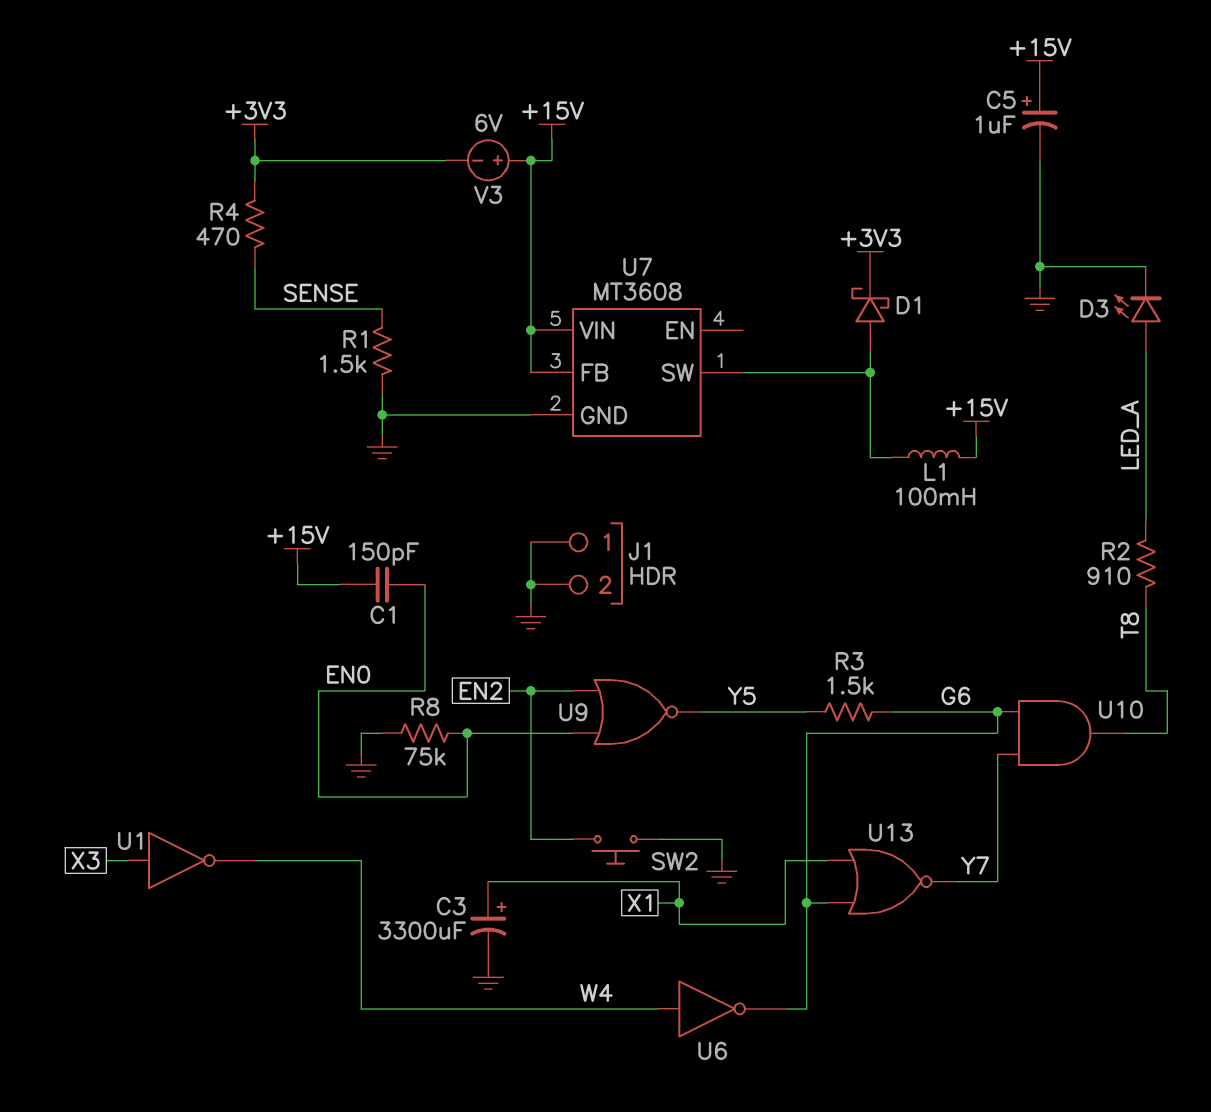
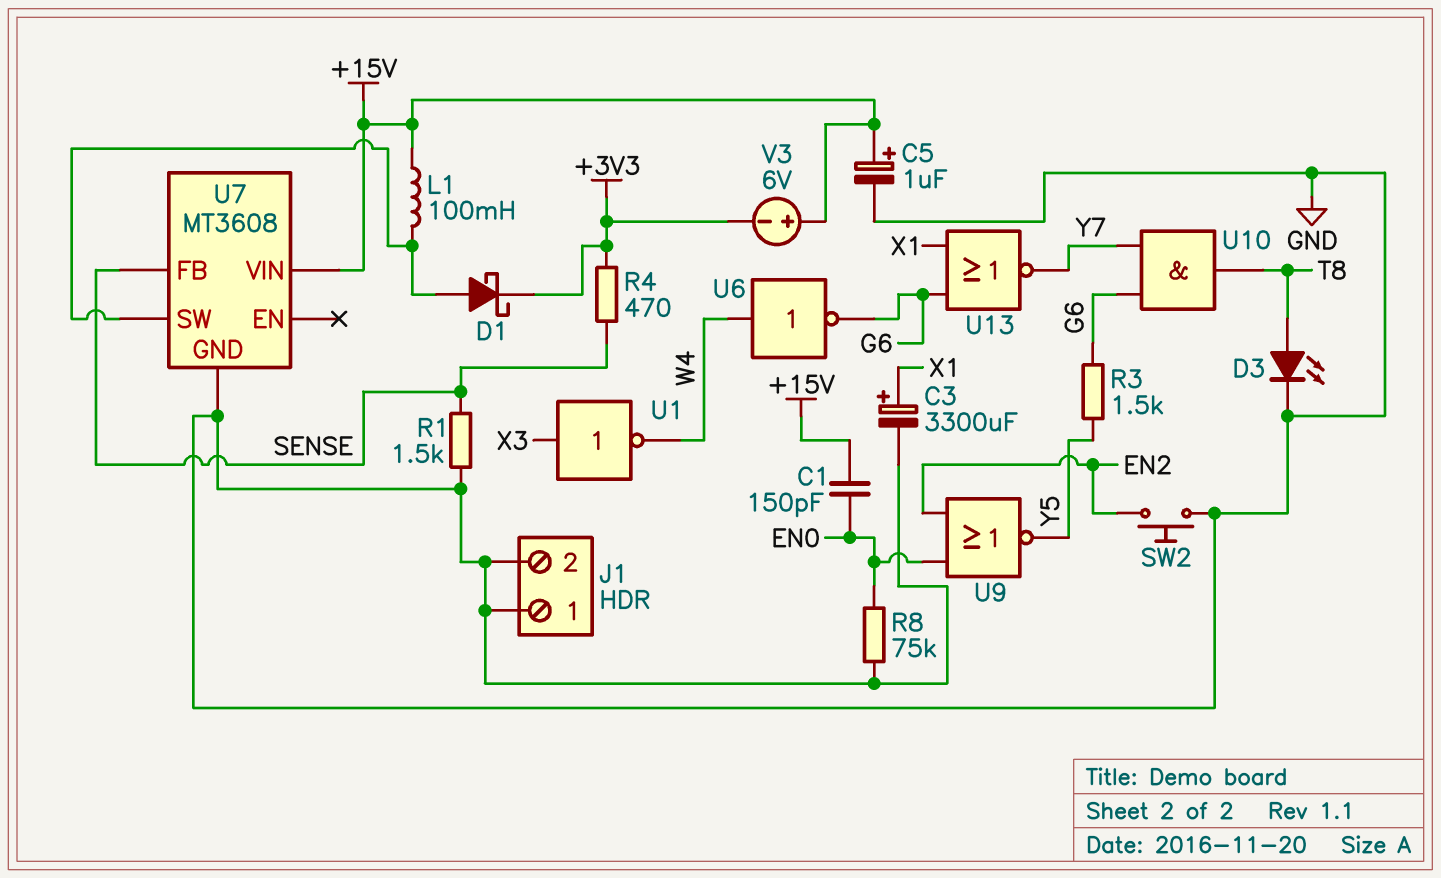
D3: LED (A LED_A, K GND) -> LED (A T8, K GND)
R2: 910 (LED_A, T8) -> none
U7 pin FB: +15V -> SENSE

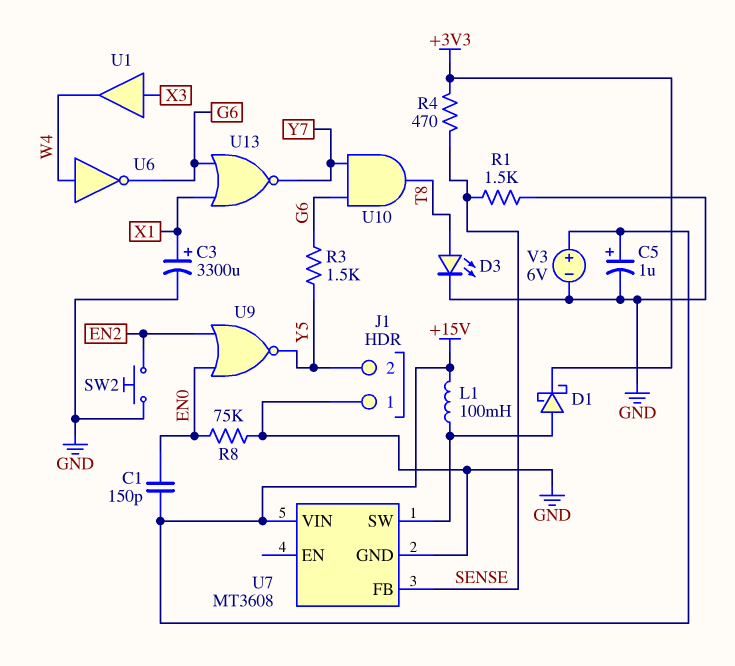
J1 pin 2: GND -> Y5
U1: NOT (in X3, out W4) -> buffer (in X3, out W4)
V3: 6V (plus +15V, minus +3V3) -> 6V (plus +15V, minus GND)

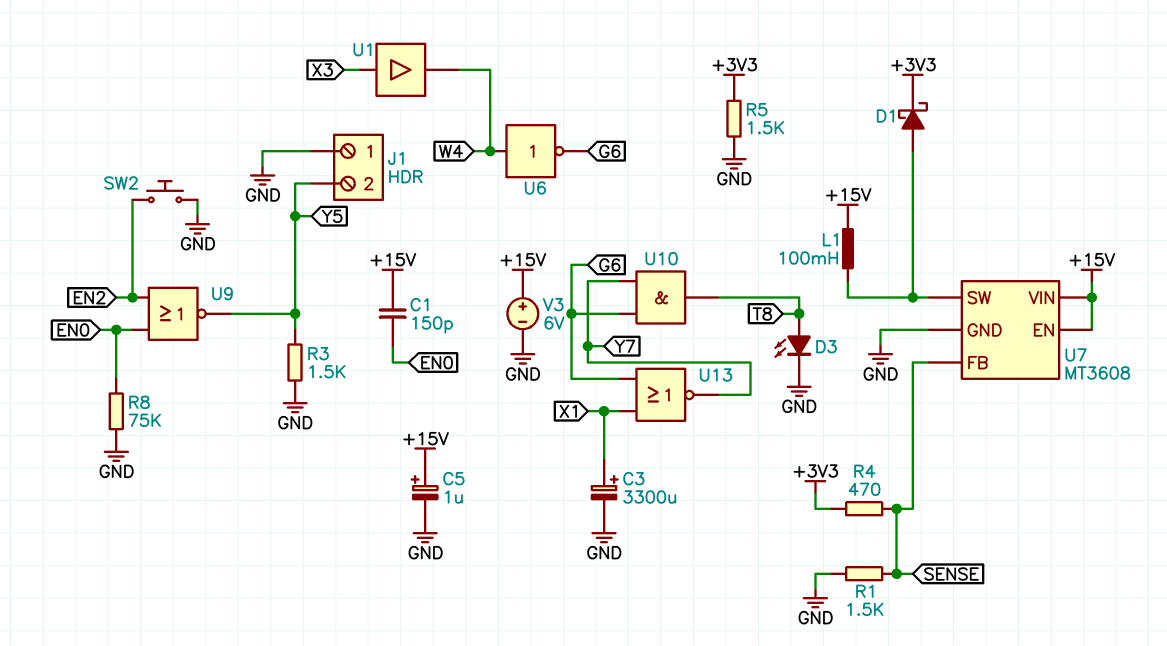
R3: 1.5k (G6, Y5) -> 1.5k (GND, Y5)
R5: none -> 1.5k (+3V3, GND)
U7 pin EN: none -> +15V

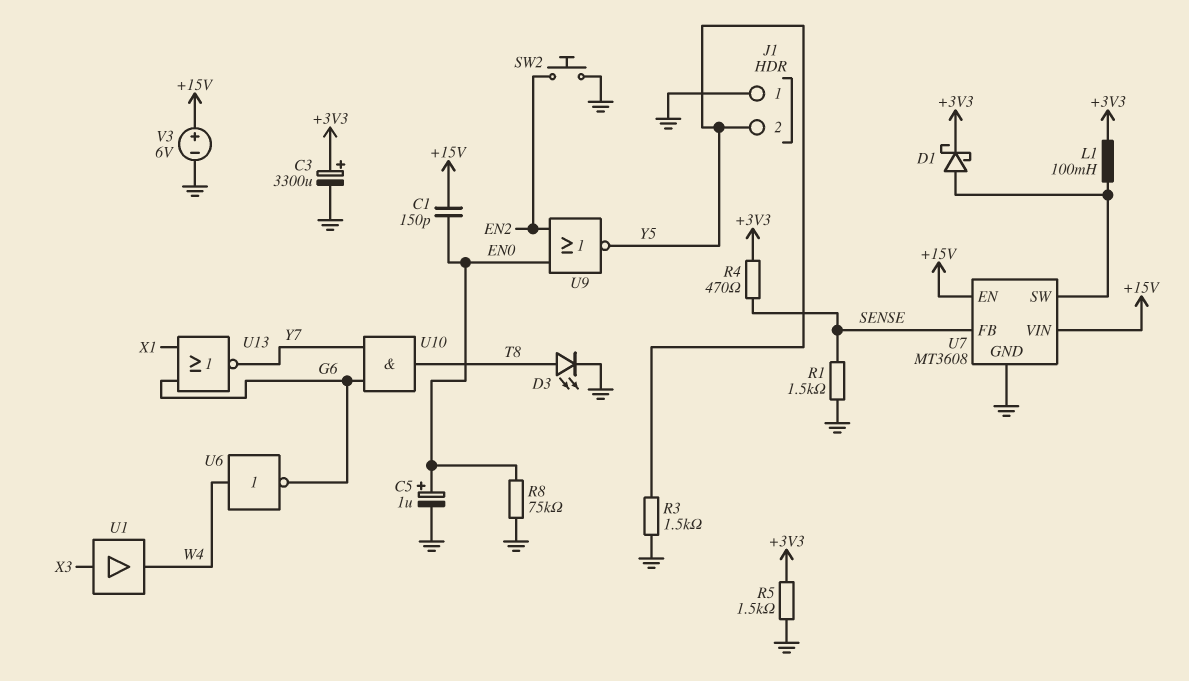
C3: 3300uF (plus X1, minus GND) -> 3300uF (plus +3V3, minus GND)
C5: 1uF (plus +15V, minus GND) -> 1uF (plus EN0, minus GND)
L1: 100mH (+15V, U7/SW) -> 100mH (+3V3, U7/SW)

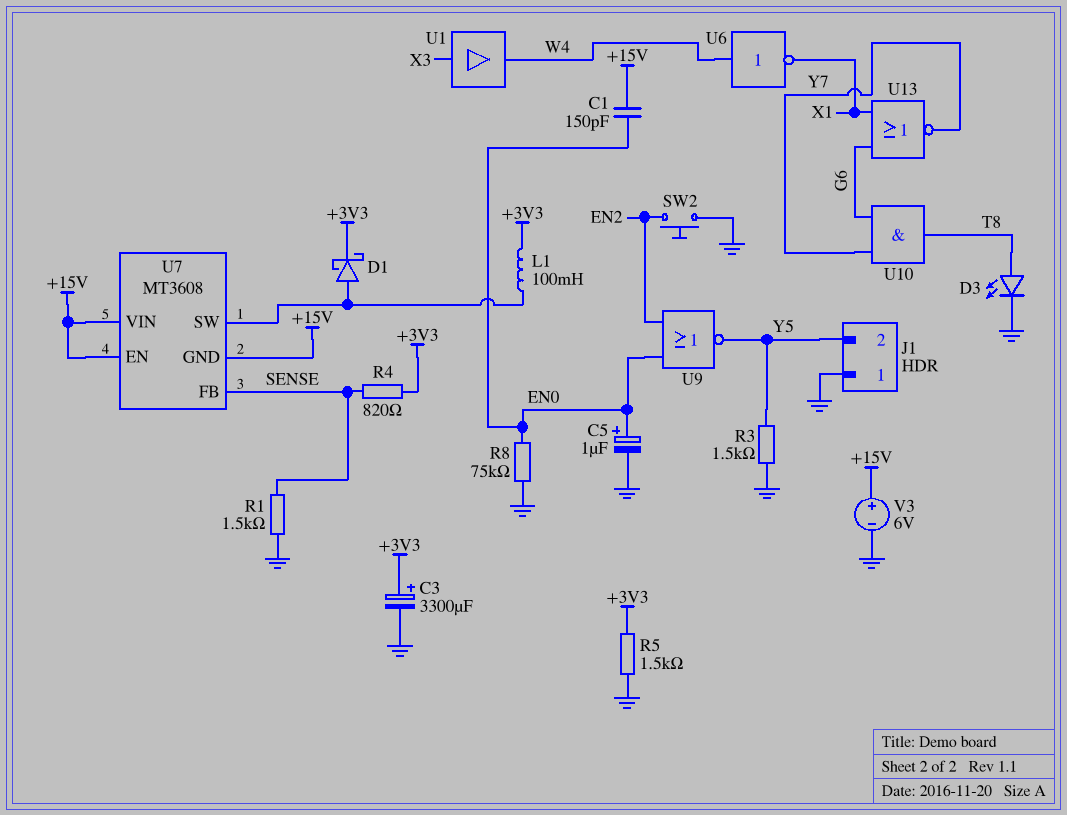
R4: 470 (+3V3, SENSE) -> 820 (+3V3, SENSE)
U6: NOT (in W4, out G6) -> NOT (in W4, out X1)
U7 pin GND: GND -> +15V

